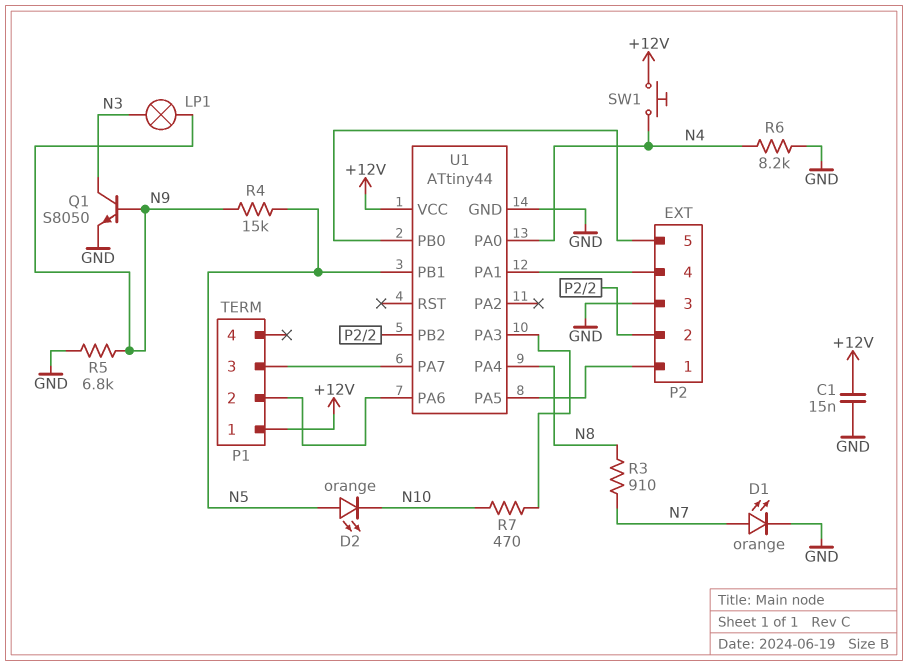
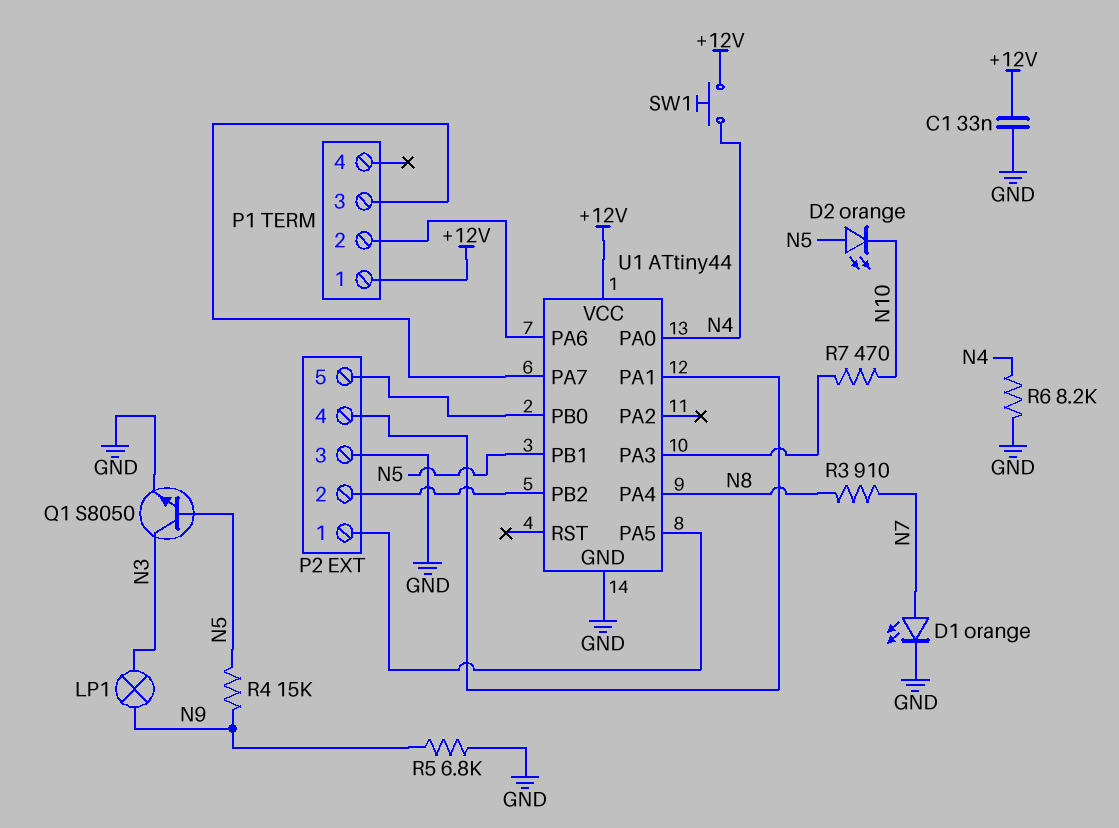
C1: 15nF (+12V, GND) -> 33nF (+12V, GND)
Q1: NPN S8050 (B N9, C N3, E GND) -> NPN S8050 (B N5, C N3, E GND)

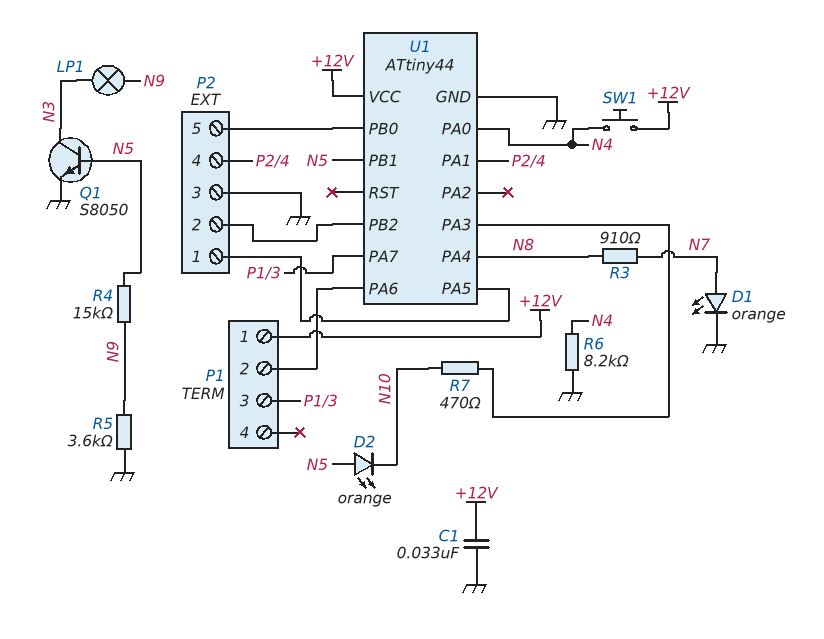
R5: 6.8k (GND, N9) -> 3.6k (GND, N9)

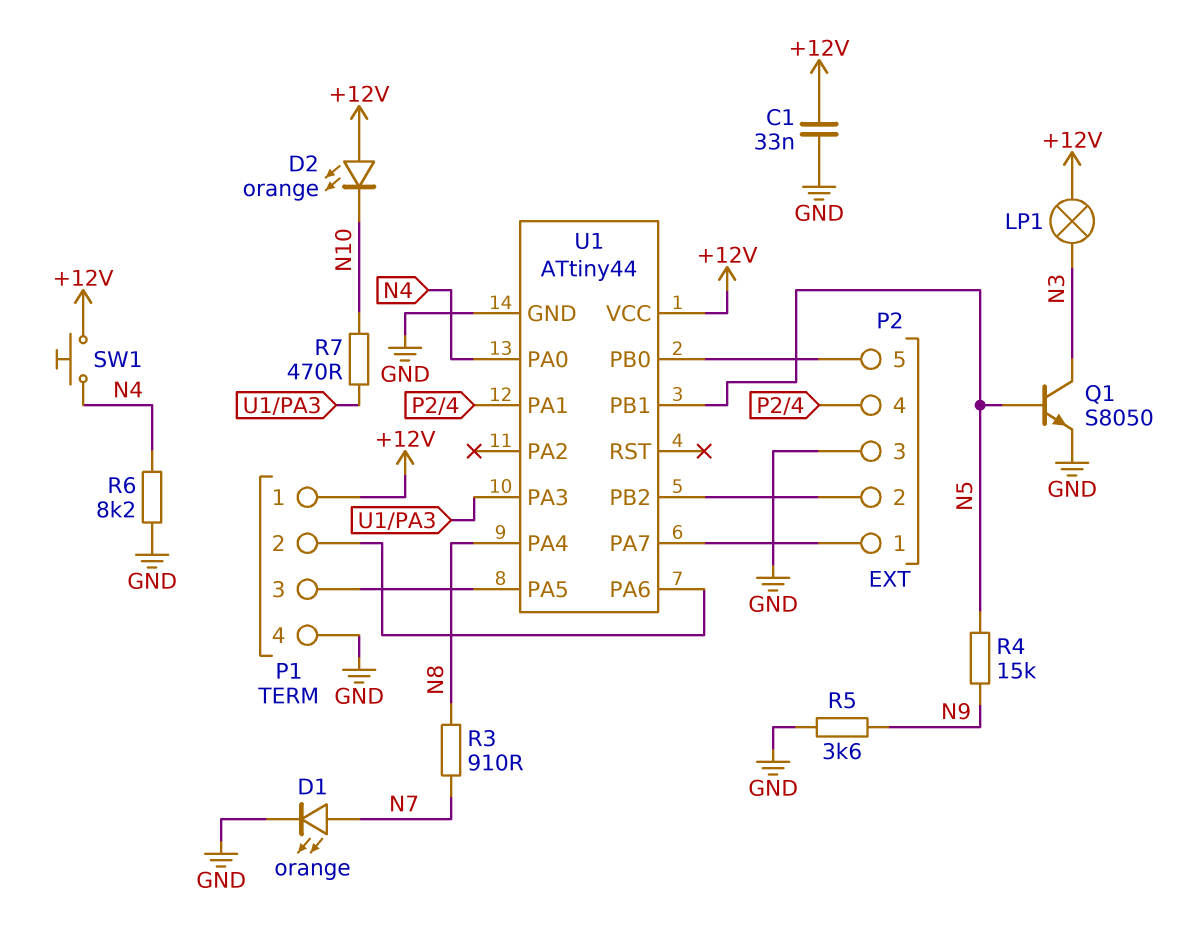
D2: LED orange (A N5, K N10) -> LED orange (A +12V, K N10)
LP1: lamp (N3, N9) -> lamp (+12V, N3)
P1 pin 4: none -> GND
U1 pin PA5: P2/1 -> P1/3
U1 pin PA7: P1/3 -> P2/1

